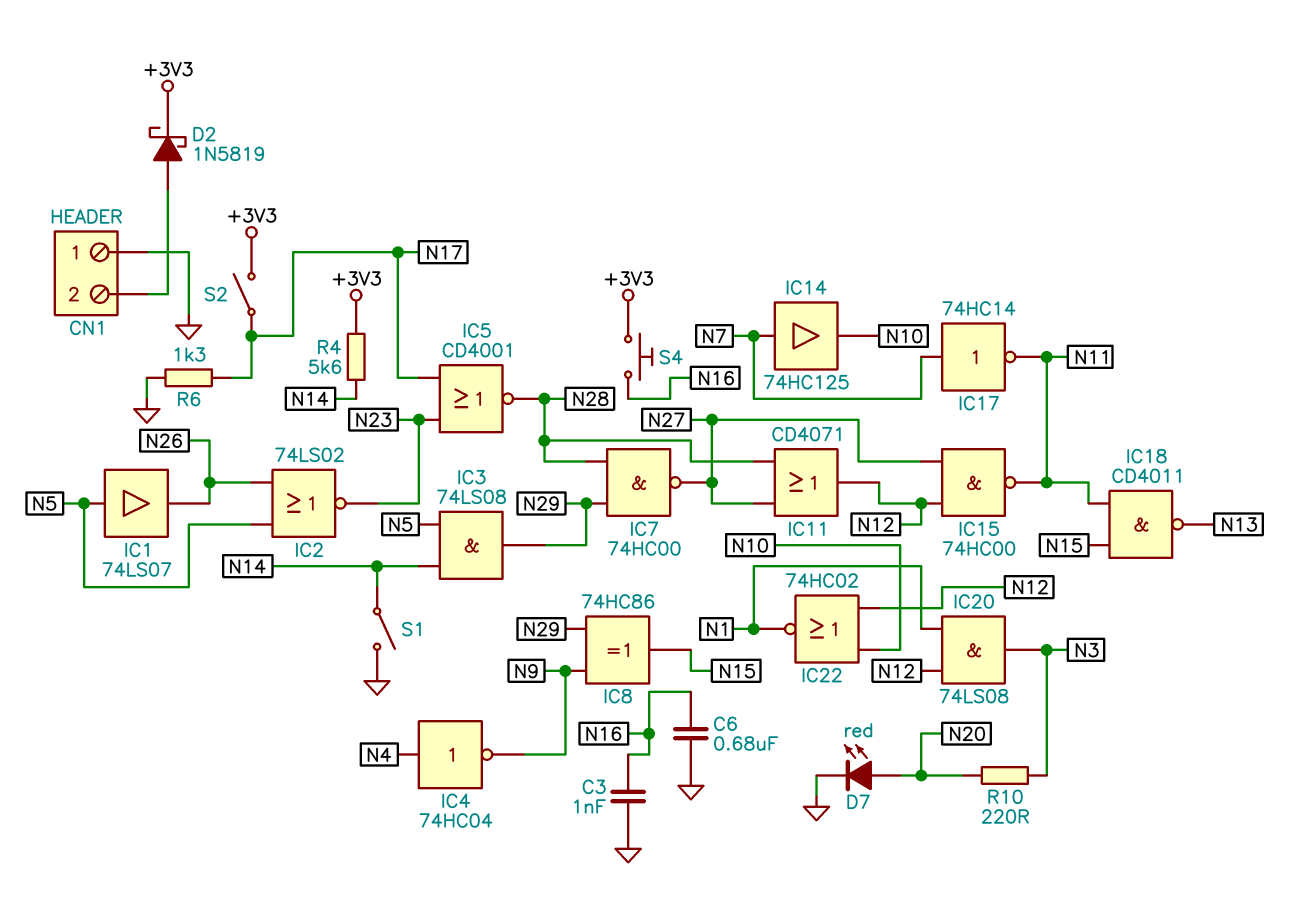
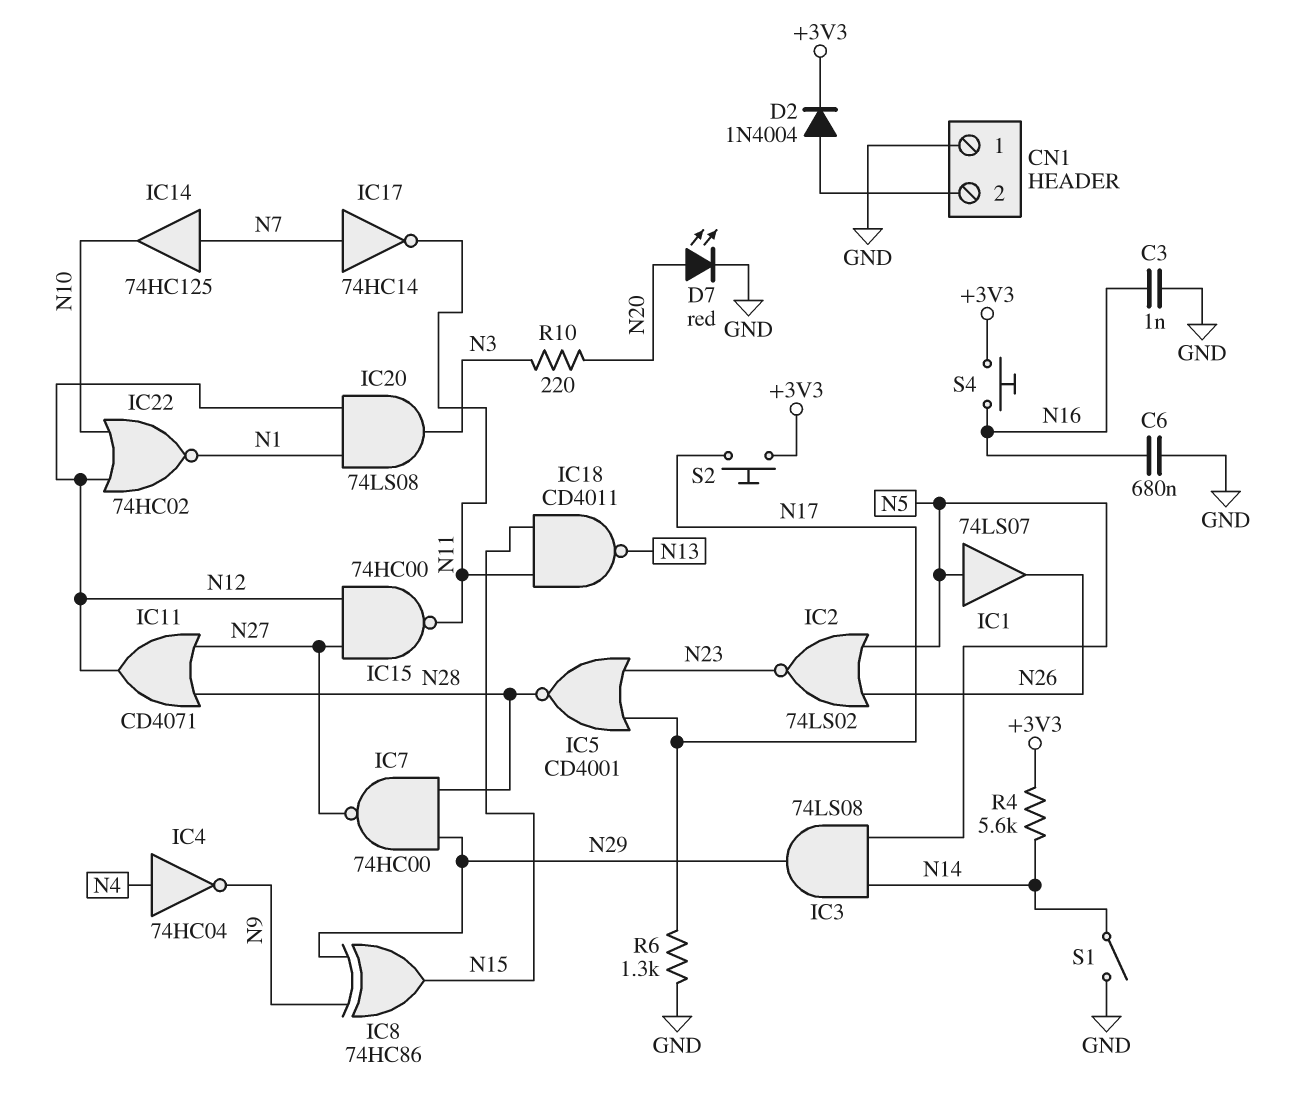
D2: schottky 1N5819 (A CN1/2, K +3V3) -> diode 1N4004 (A CN1/2, K +3V3)
S2: switch (+3V3, N17) -> button (+3V3, N17)

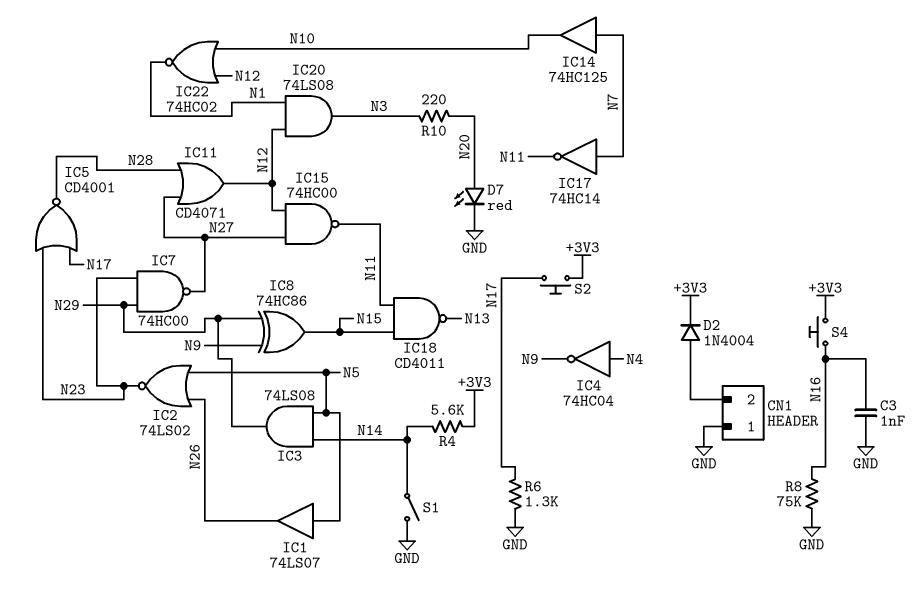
C6: 680nF (GND, N16) -> none
IC7: NAND 74HC00 (in N28, in N29, out N27) -> NAND 74HC00 (in N23, in N29, out N27)
R8: none -> 75k (GND, N16)

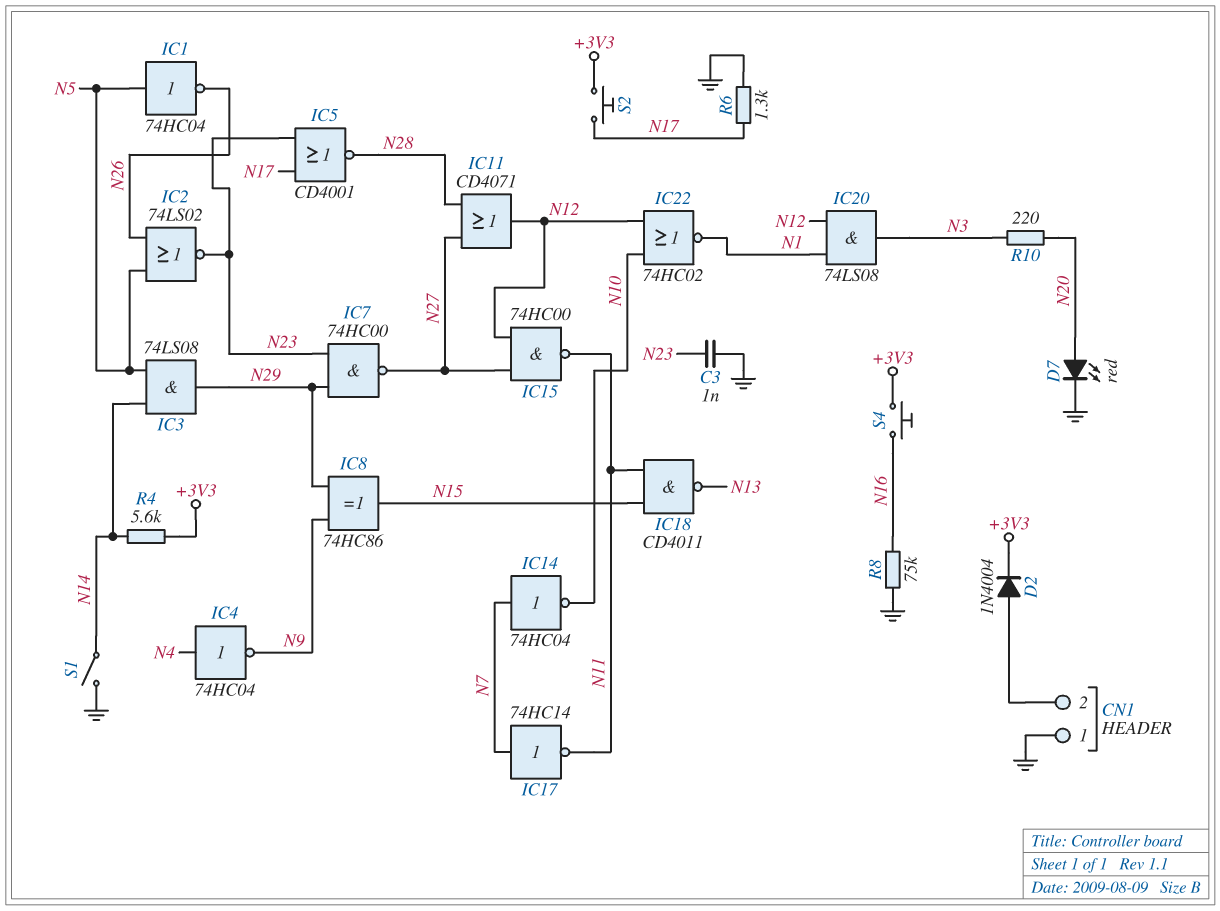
C3: 1nF (GND, N16) -> 1nF (GND, N23)
IC1: buffer 74LS07 (in N5, out N26) -> NOT 74HC04 (in N5, out N26)
IC14: buffer 74HC125 (in N7, out N10) -> NOT 74HC04 (in N7, out N10)

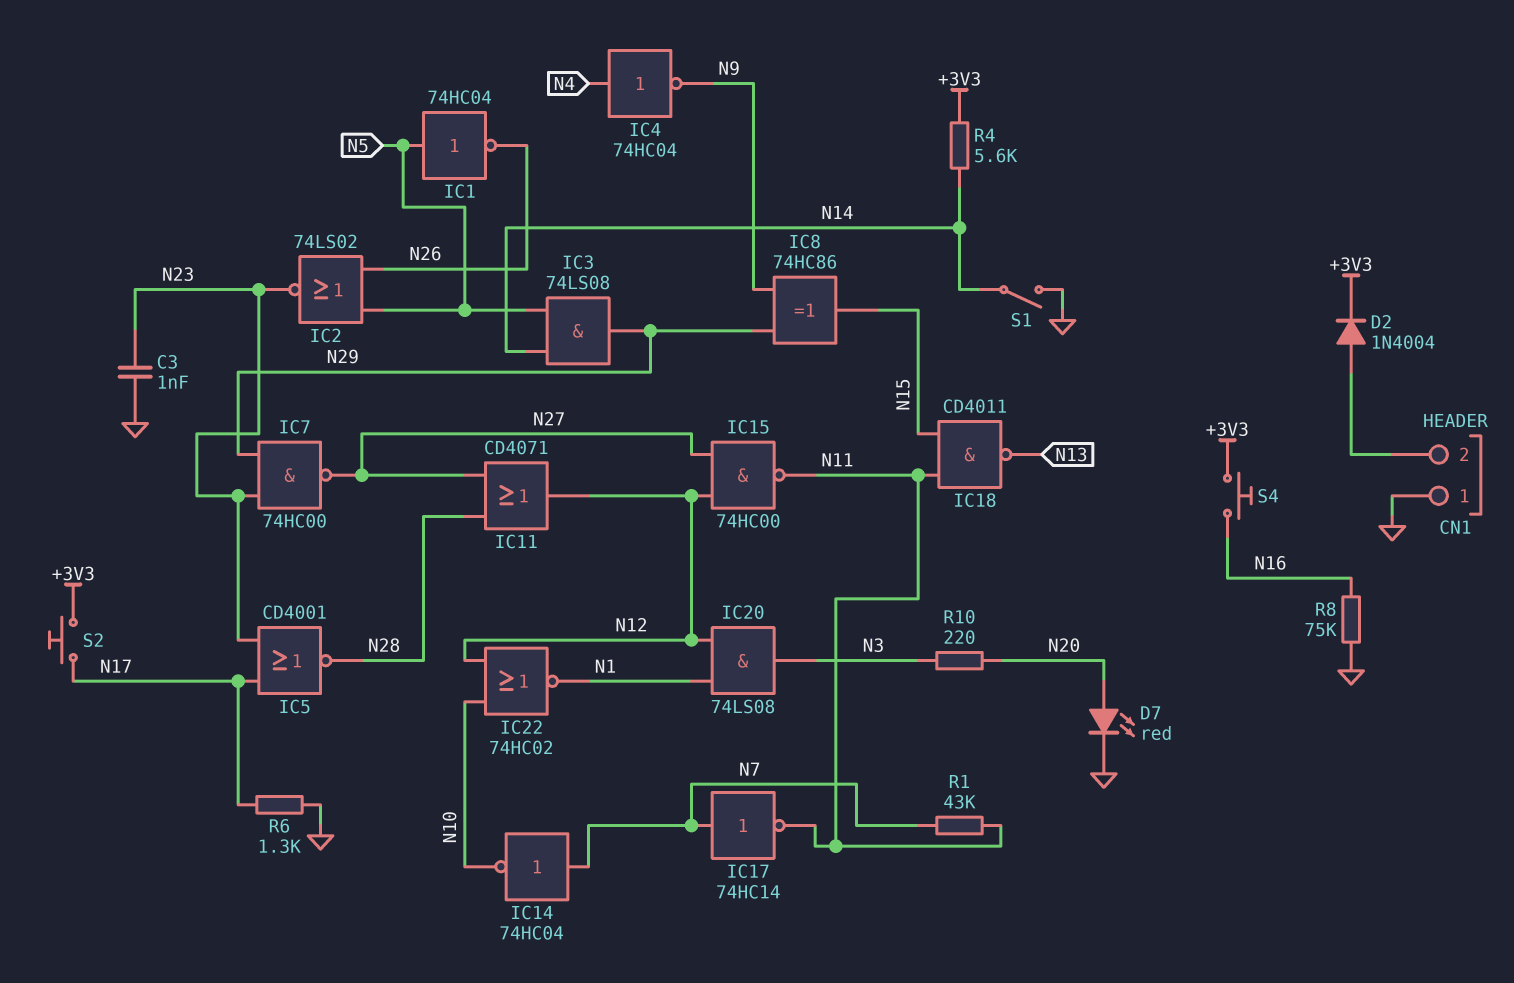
R1: none -> 43k (N7, N11)

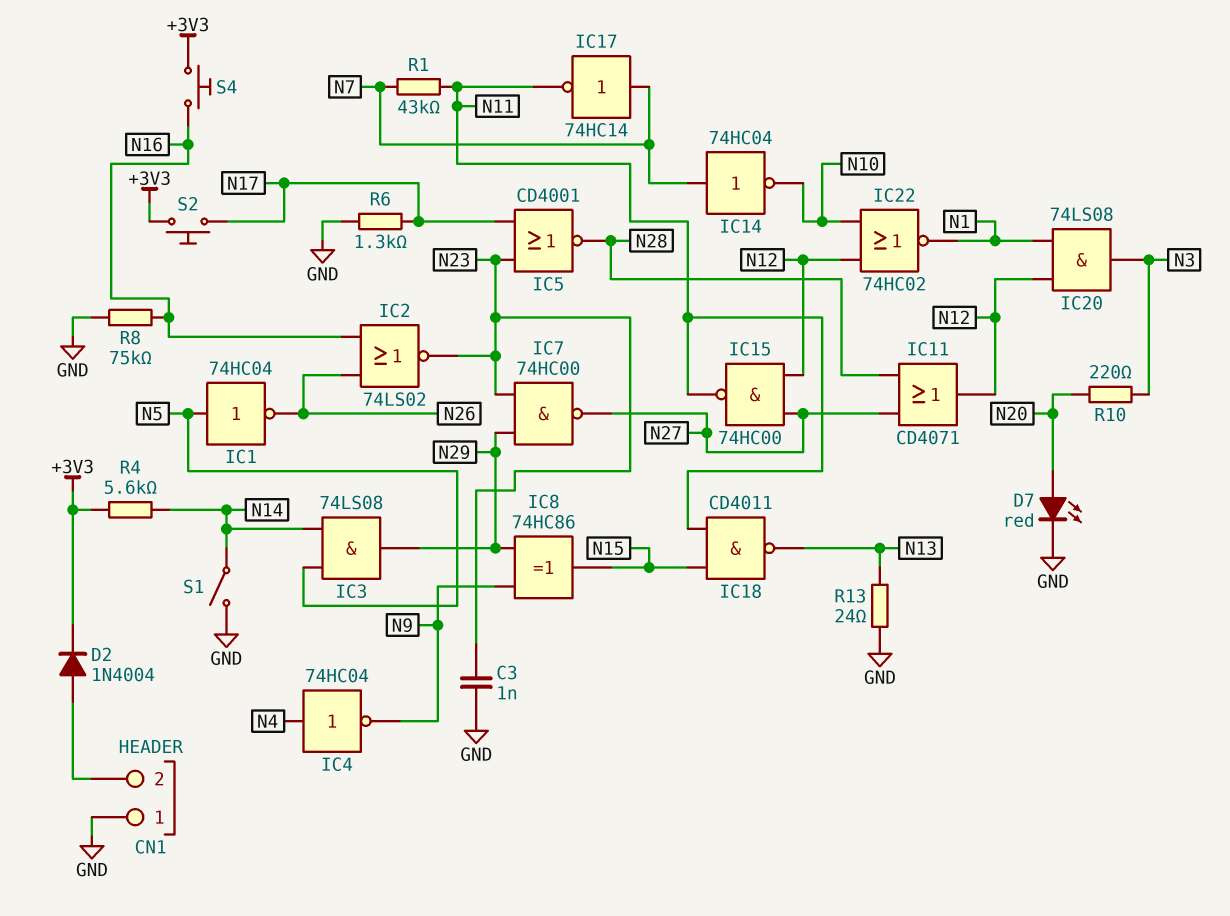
IC2: NOR 74LS02 (in N5, in N26, out N23) -> NOR 74LS02 (in N16, in N26, out N23)
R13: none -> 24 (GND, N13)

